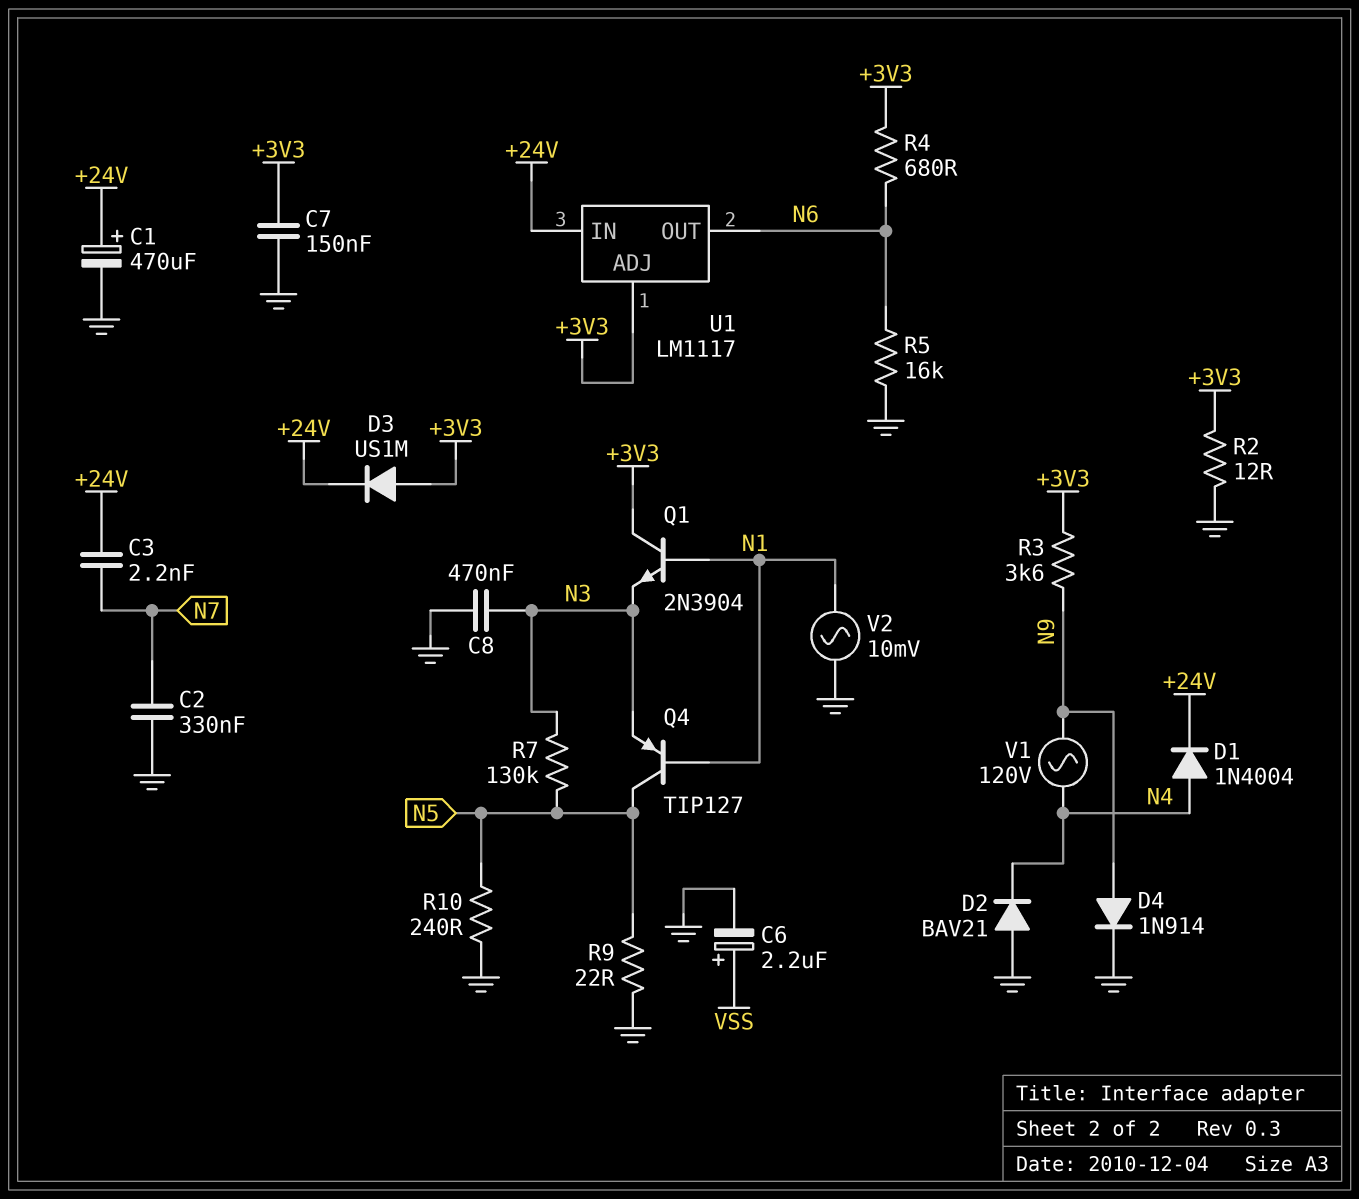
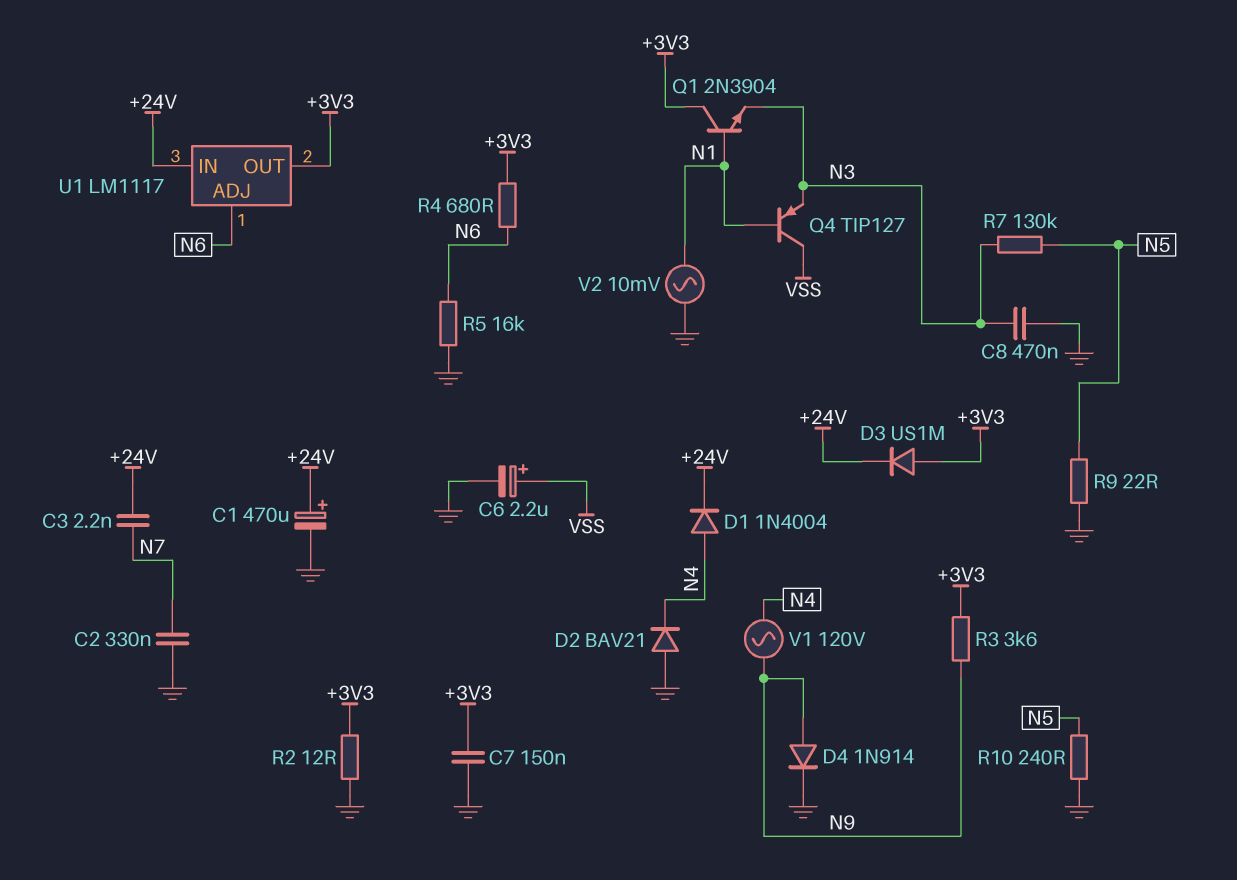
Q4: PNP TIP127 (B N1, C N5, E N3) -> PNP TIP127 (B N1, C VSS, E N3)
U1 pin ADJ: +3V3 -> N6
U1 pin OUT: N6 -> +3V3

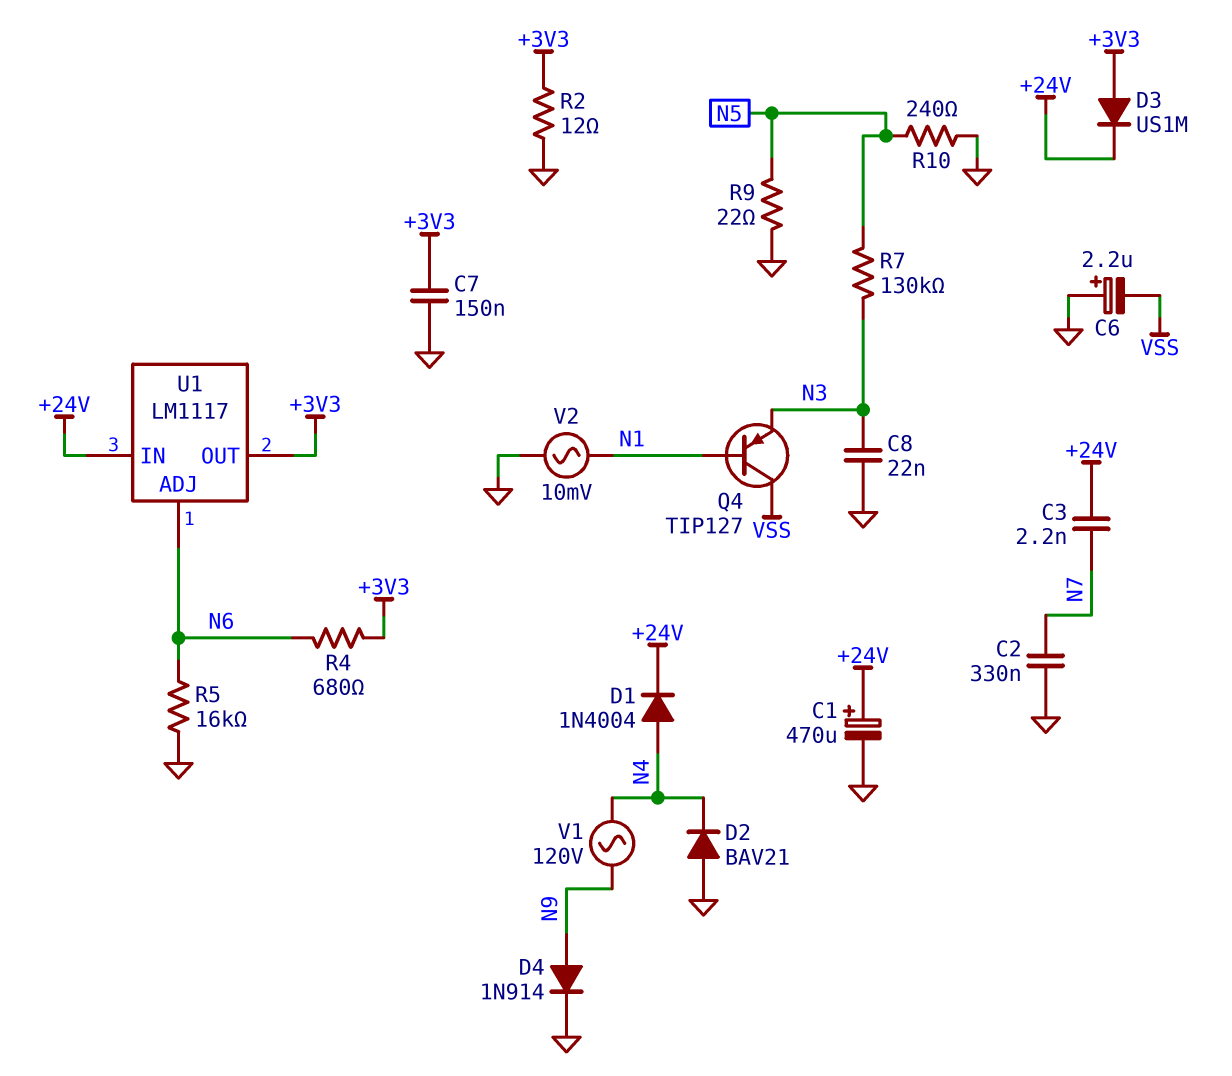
C6: 2.2uF (plus VSS, minus GND) -> 2.2uF (plus GND, minus VSS)
C8: 470nF (GND, N3) -> 22nF (GND, N3)
Q1: NPN 2N3904 (B N1, C +3V3, E N3) -> none
R3: 3.6k (+3V3, N9) -> none

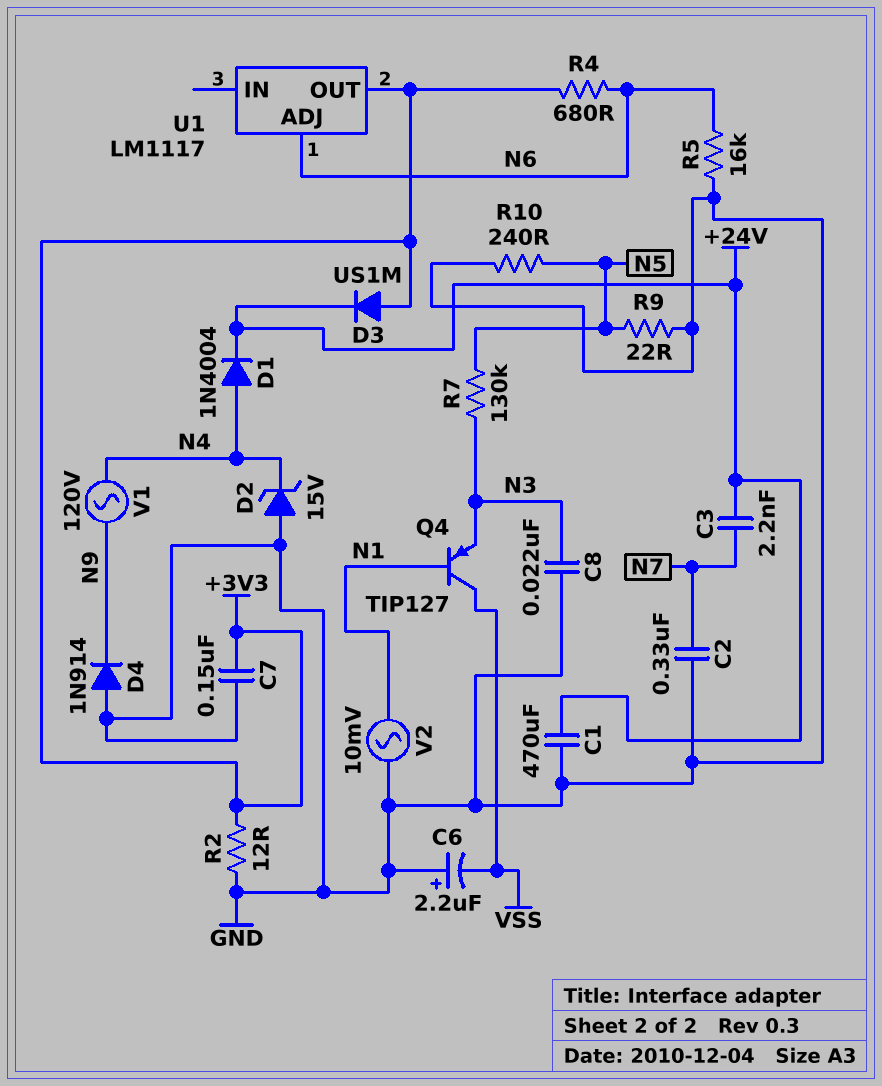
C1: 470uF (plus +24V, minus GND) -> 470uF (+24V, GND)
D2: diode BAV21 (A GND, K N4) -> zener 15V (A GND, K N4)
D4: diode 1N914 (A N9, K GND) -> diode 1N914 (A GND, K N9)
U1 pin IN: +24V -> none

